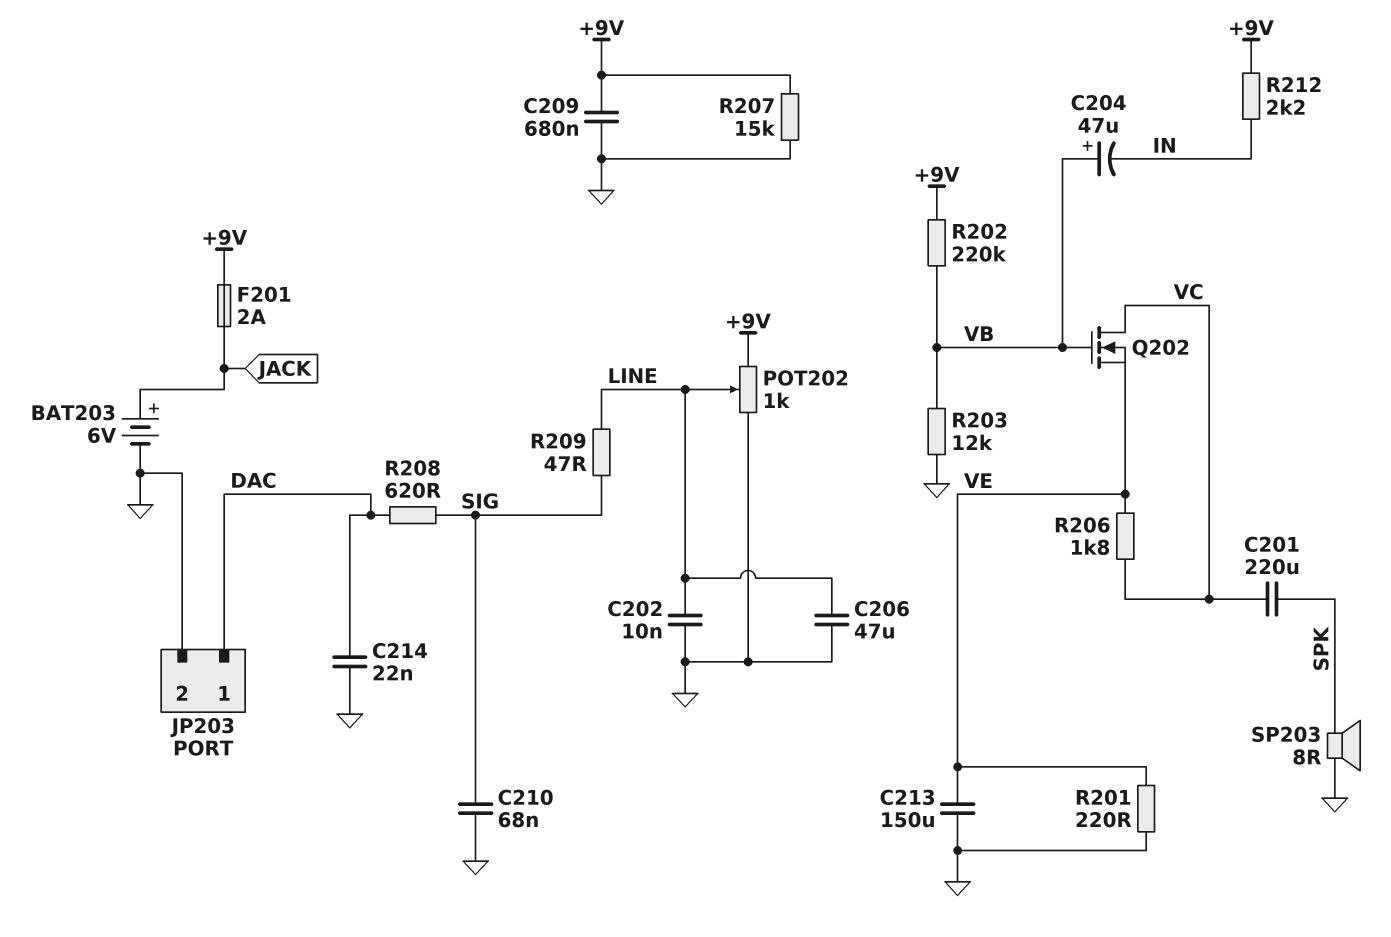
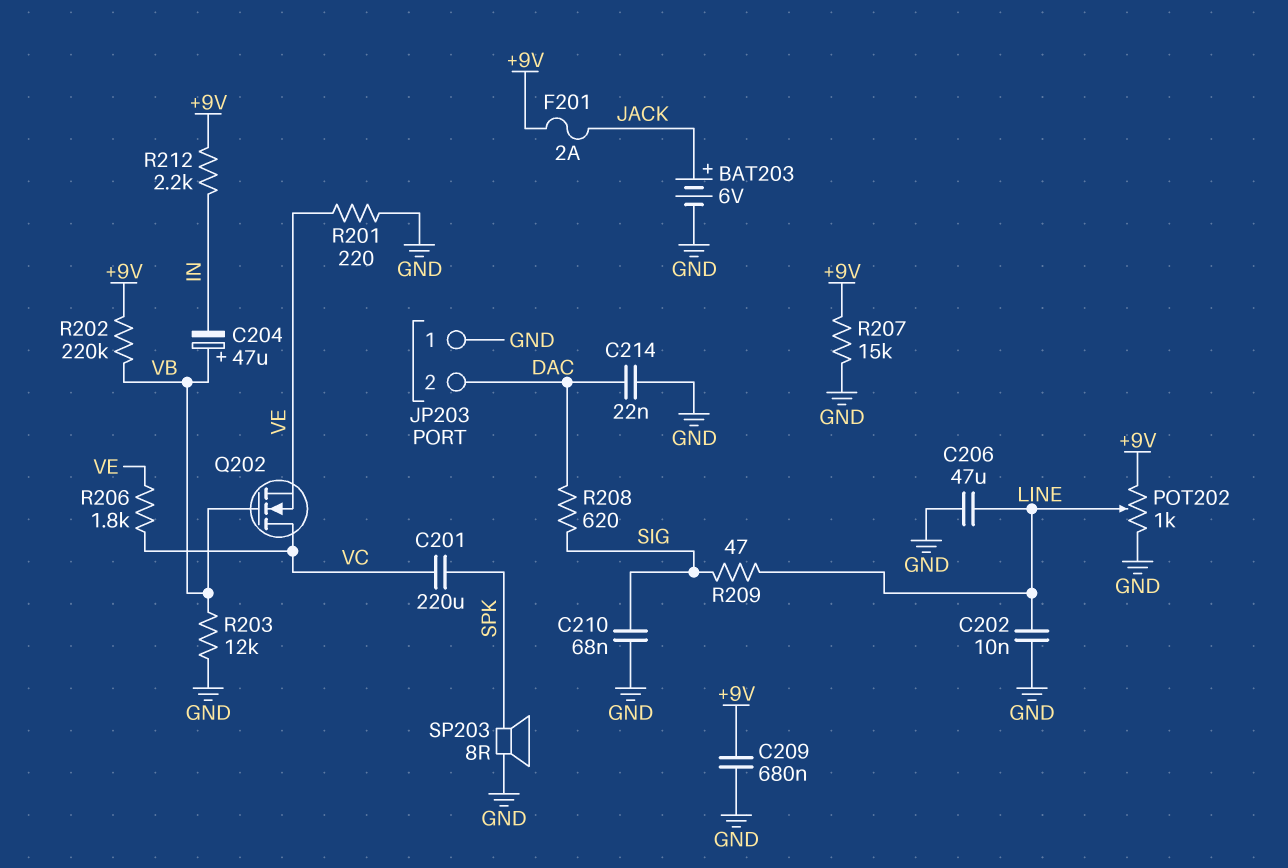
C213: 150uF (GND, VE) -> none
JP203 pin 1: DAC -> GND
JP203 pin 2: GND -> DAC

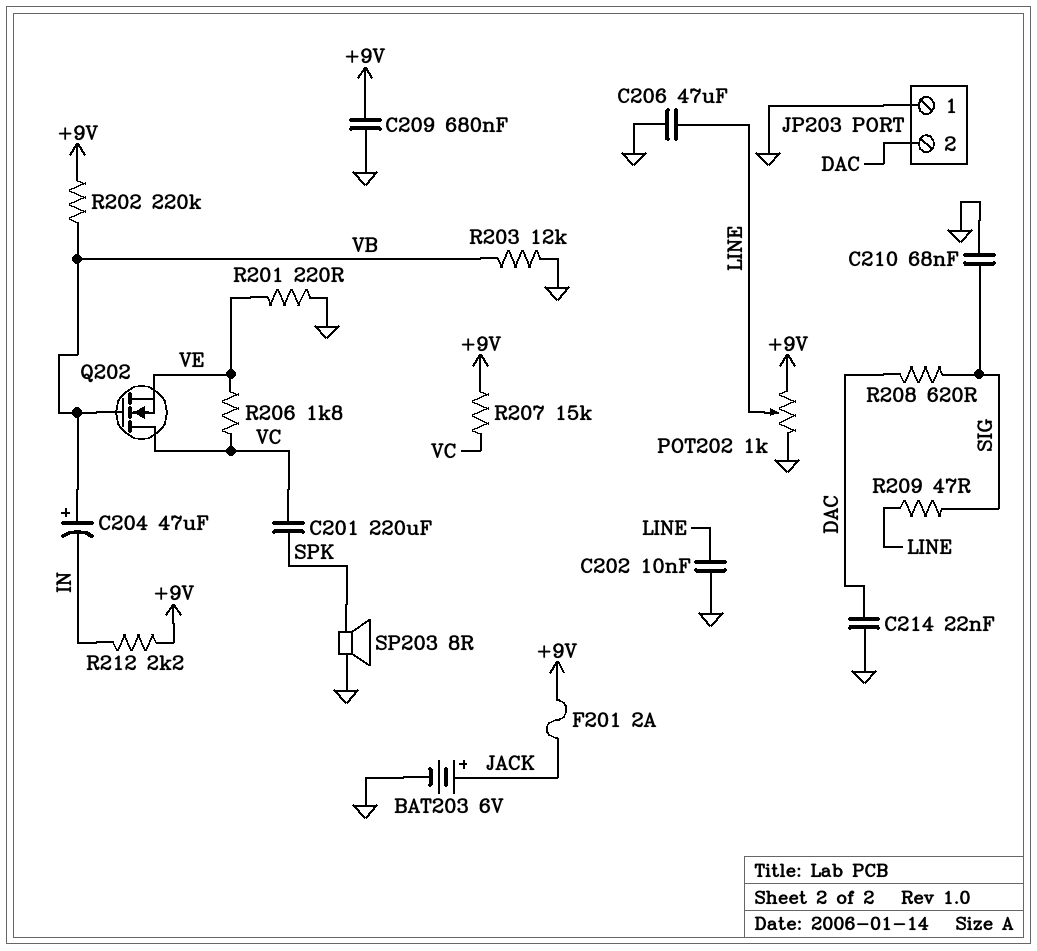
R207: 15k (+9V, GND) -> 15k (+9V, VC)

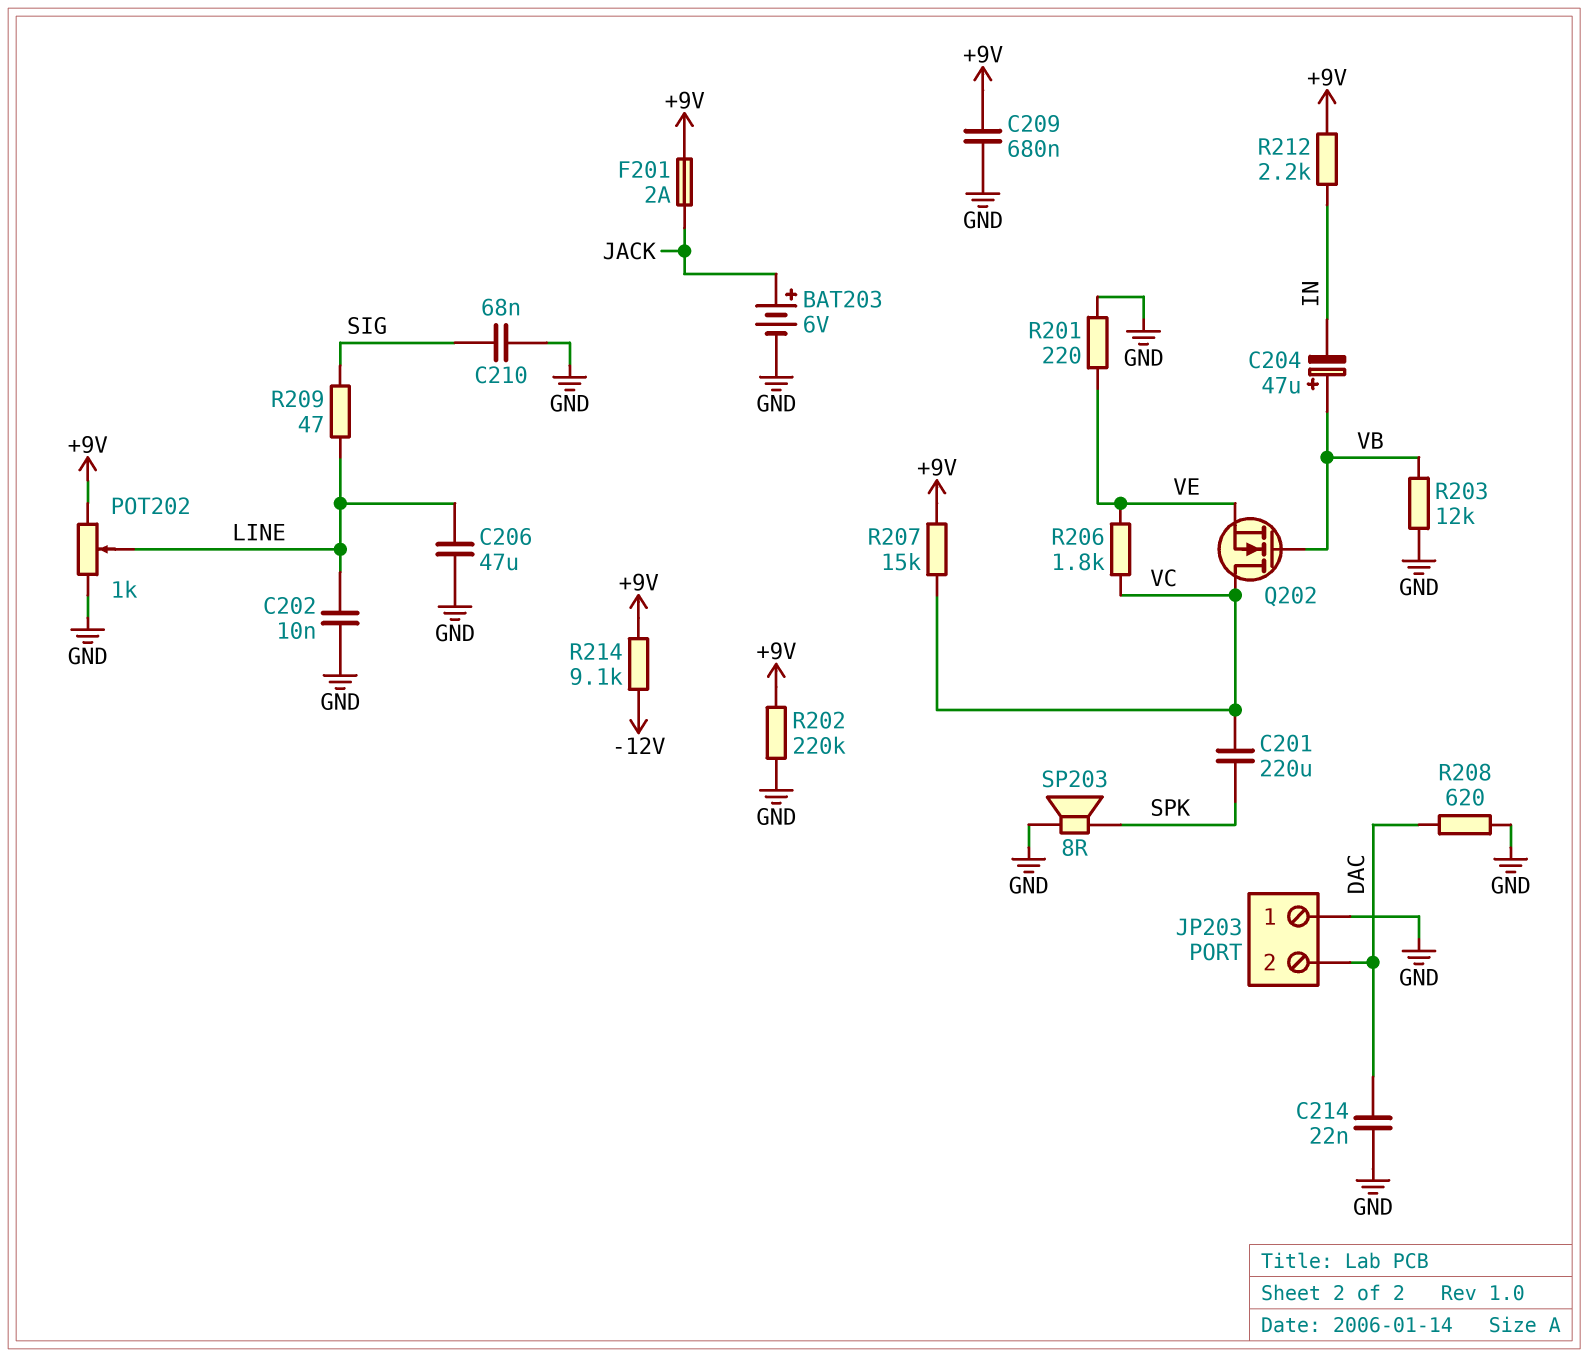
R202: 220k (+9V, VB) -> 220k (+9V, GND)
R208: 620 (DAC, SIG) -> 620 (DAC, GND)
R214: none -> 9.1k (+9V, -12V)

